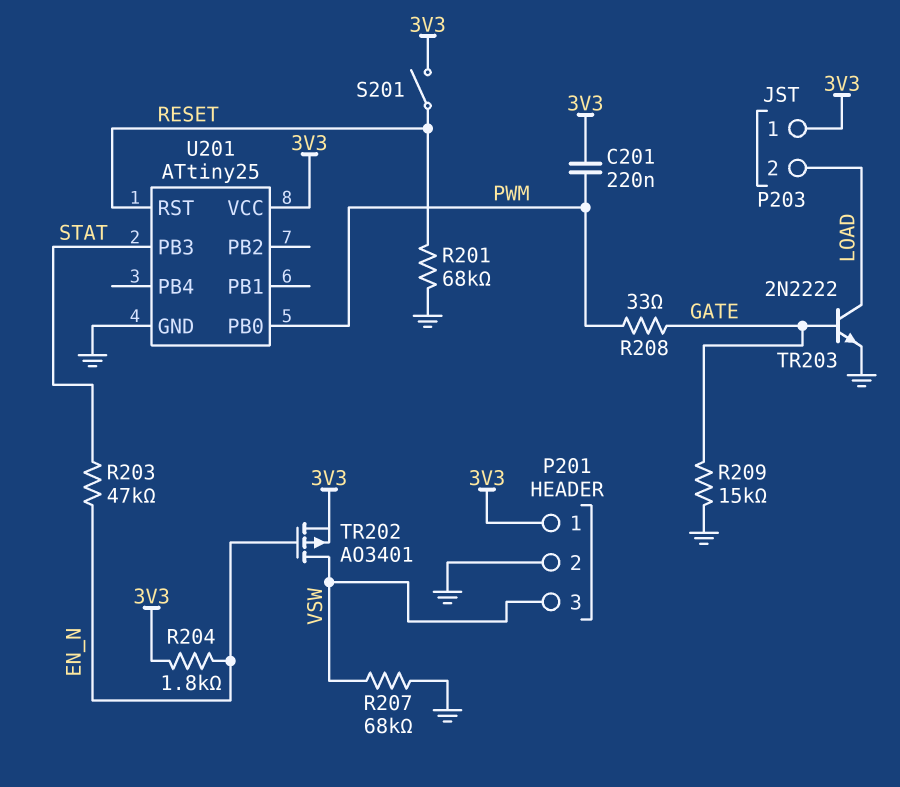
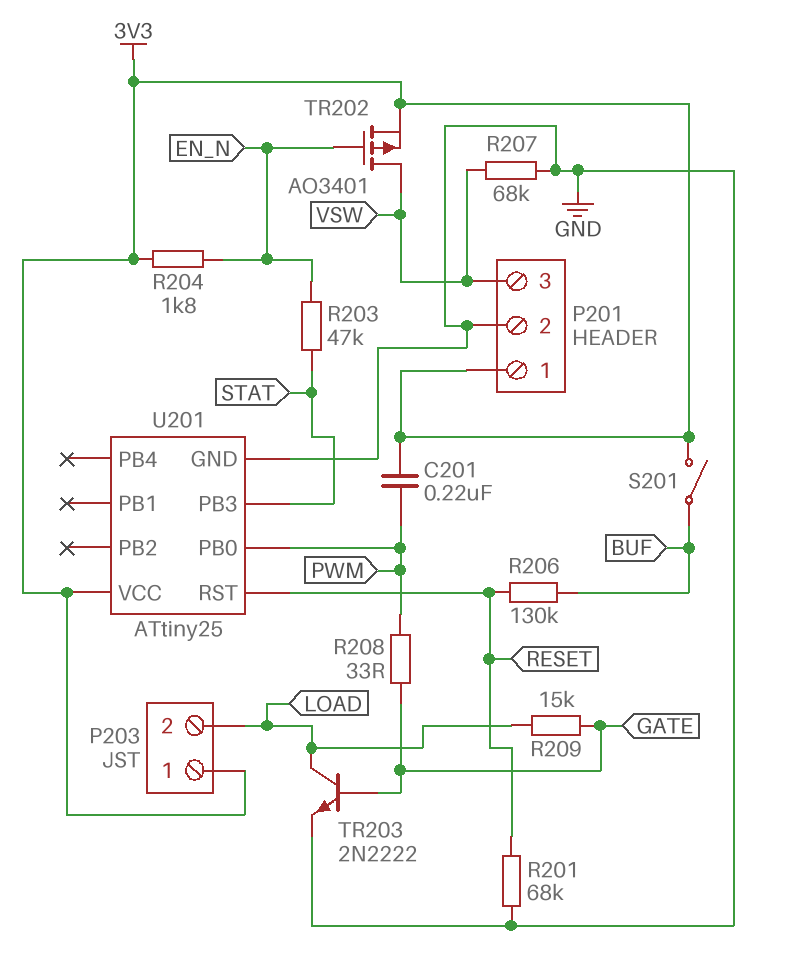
R206: none -> 130k (BUF, RESET)
R209: 15k (GATE, GND) -> 15k (GATE, LOAD)
S201: switch (3V3, RESET) -> switch (3V3, BUF)

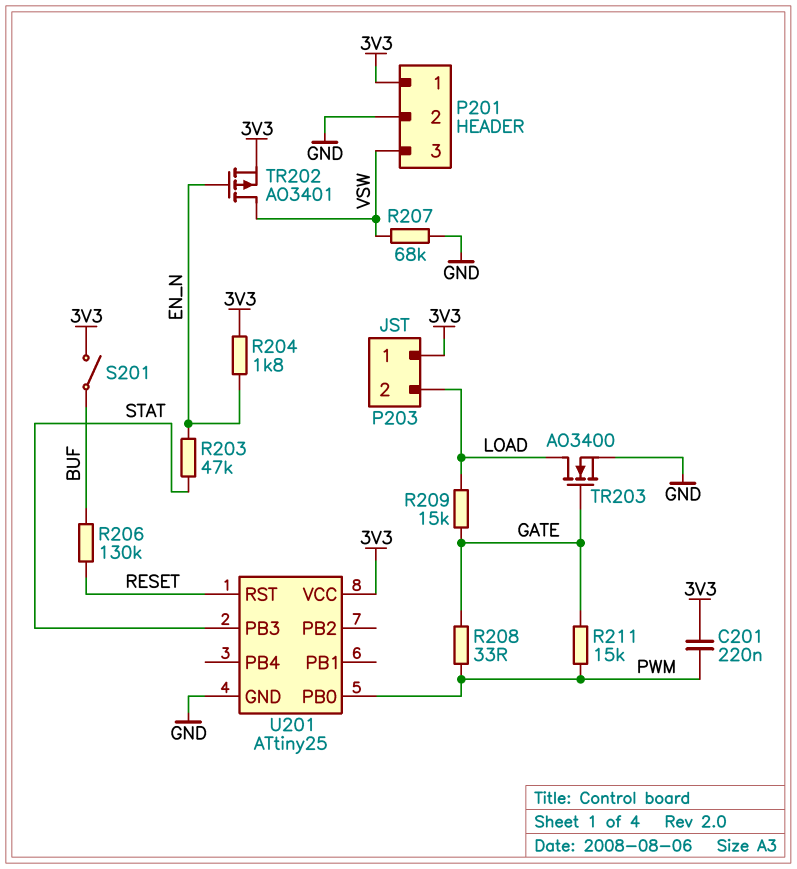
R201: 68k (GND, RESET) -> none
R211: none -> 15k (GATE, PWM)
TR203: NPN 2N2222 (B GATE, C LOAD, E GND) -> NMOS AO3400 (G GATE, D LOAD, S GND)

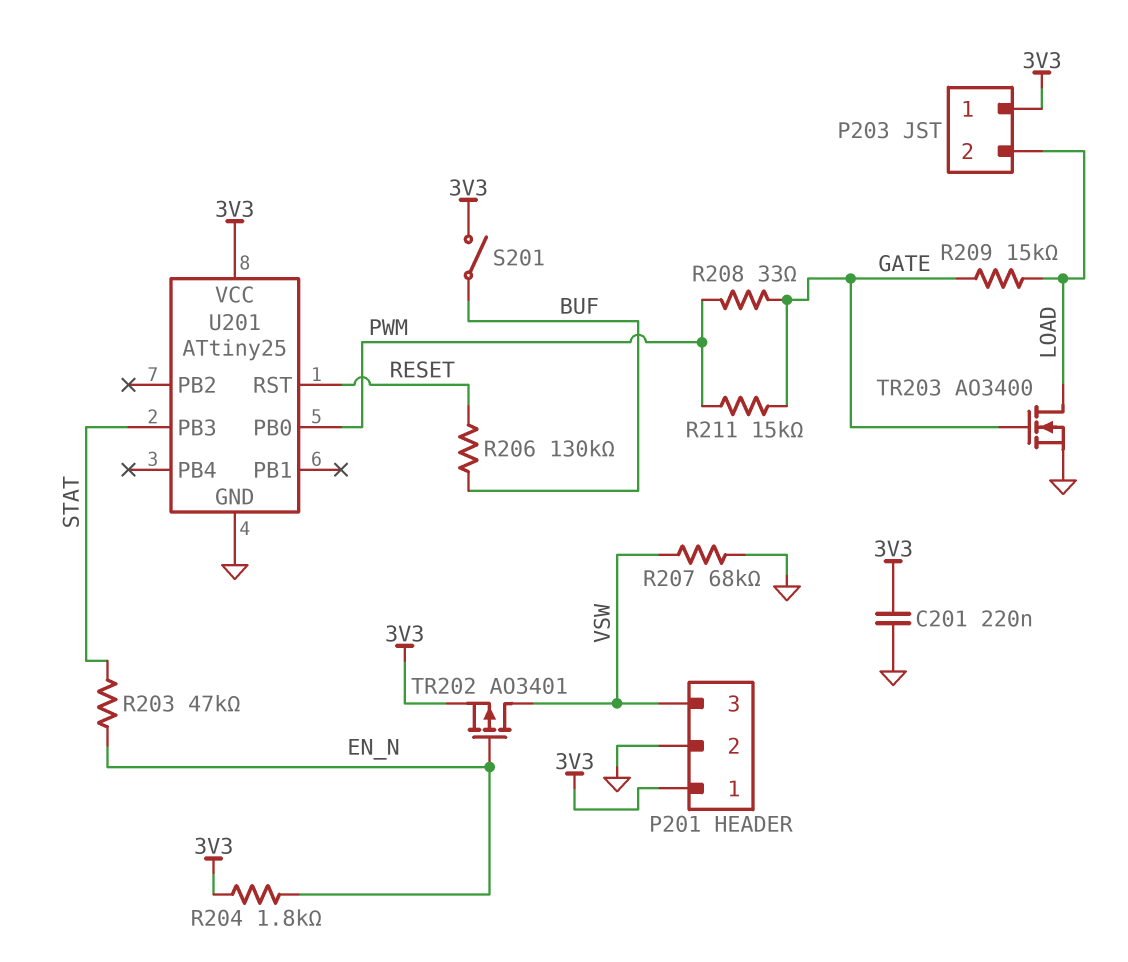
C201: 220nF (3V3, PWM) -> 220nF (3V3, GND)

